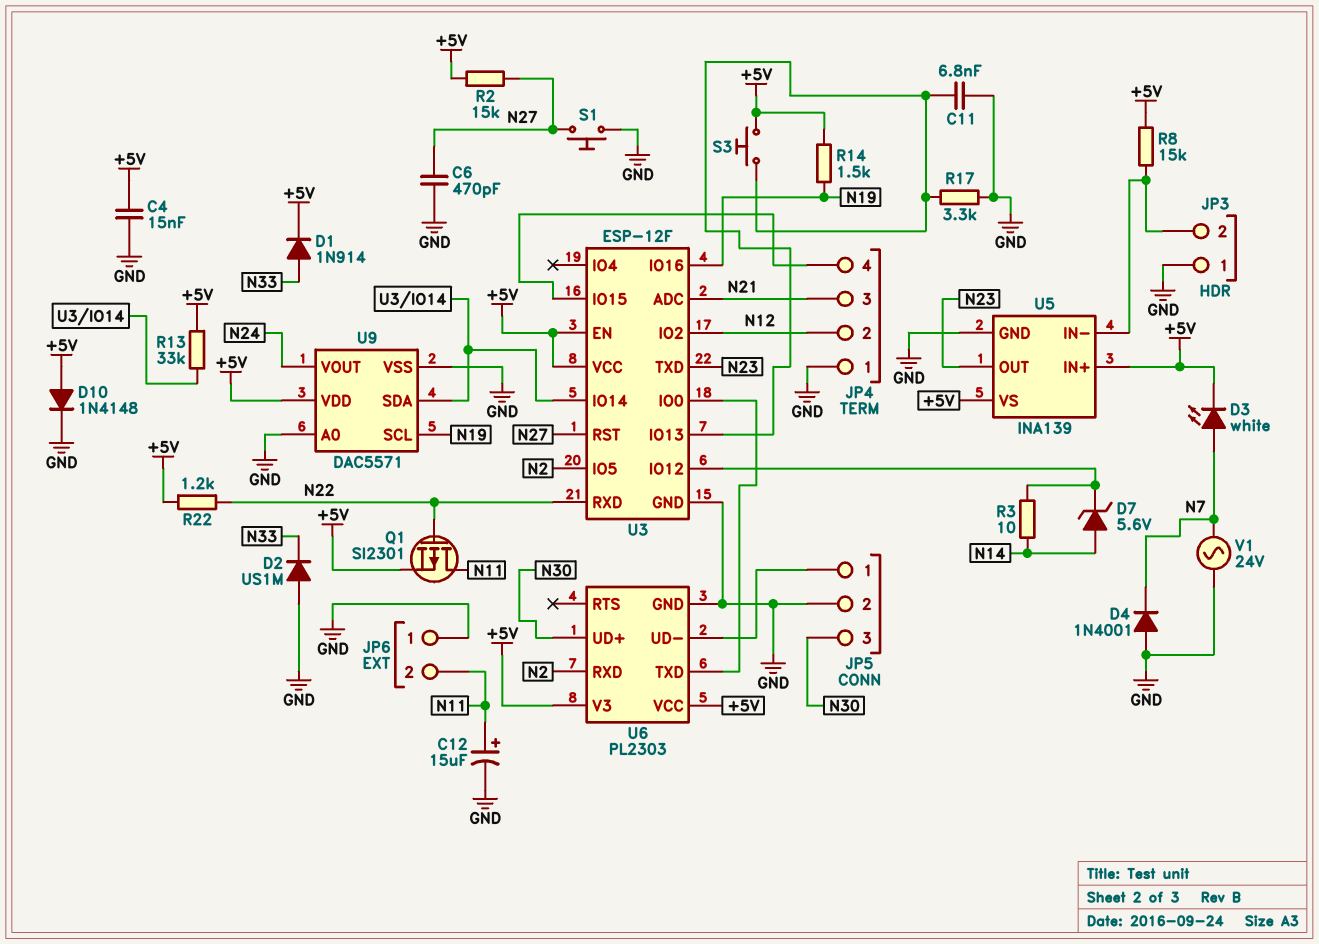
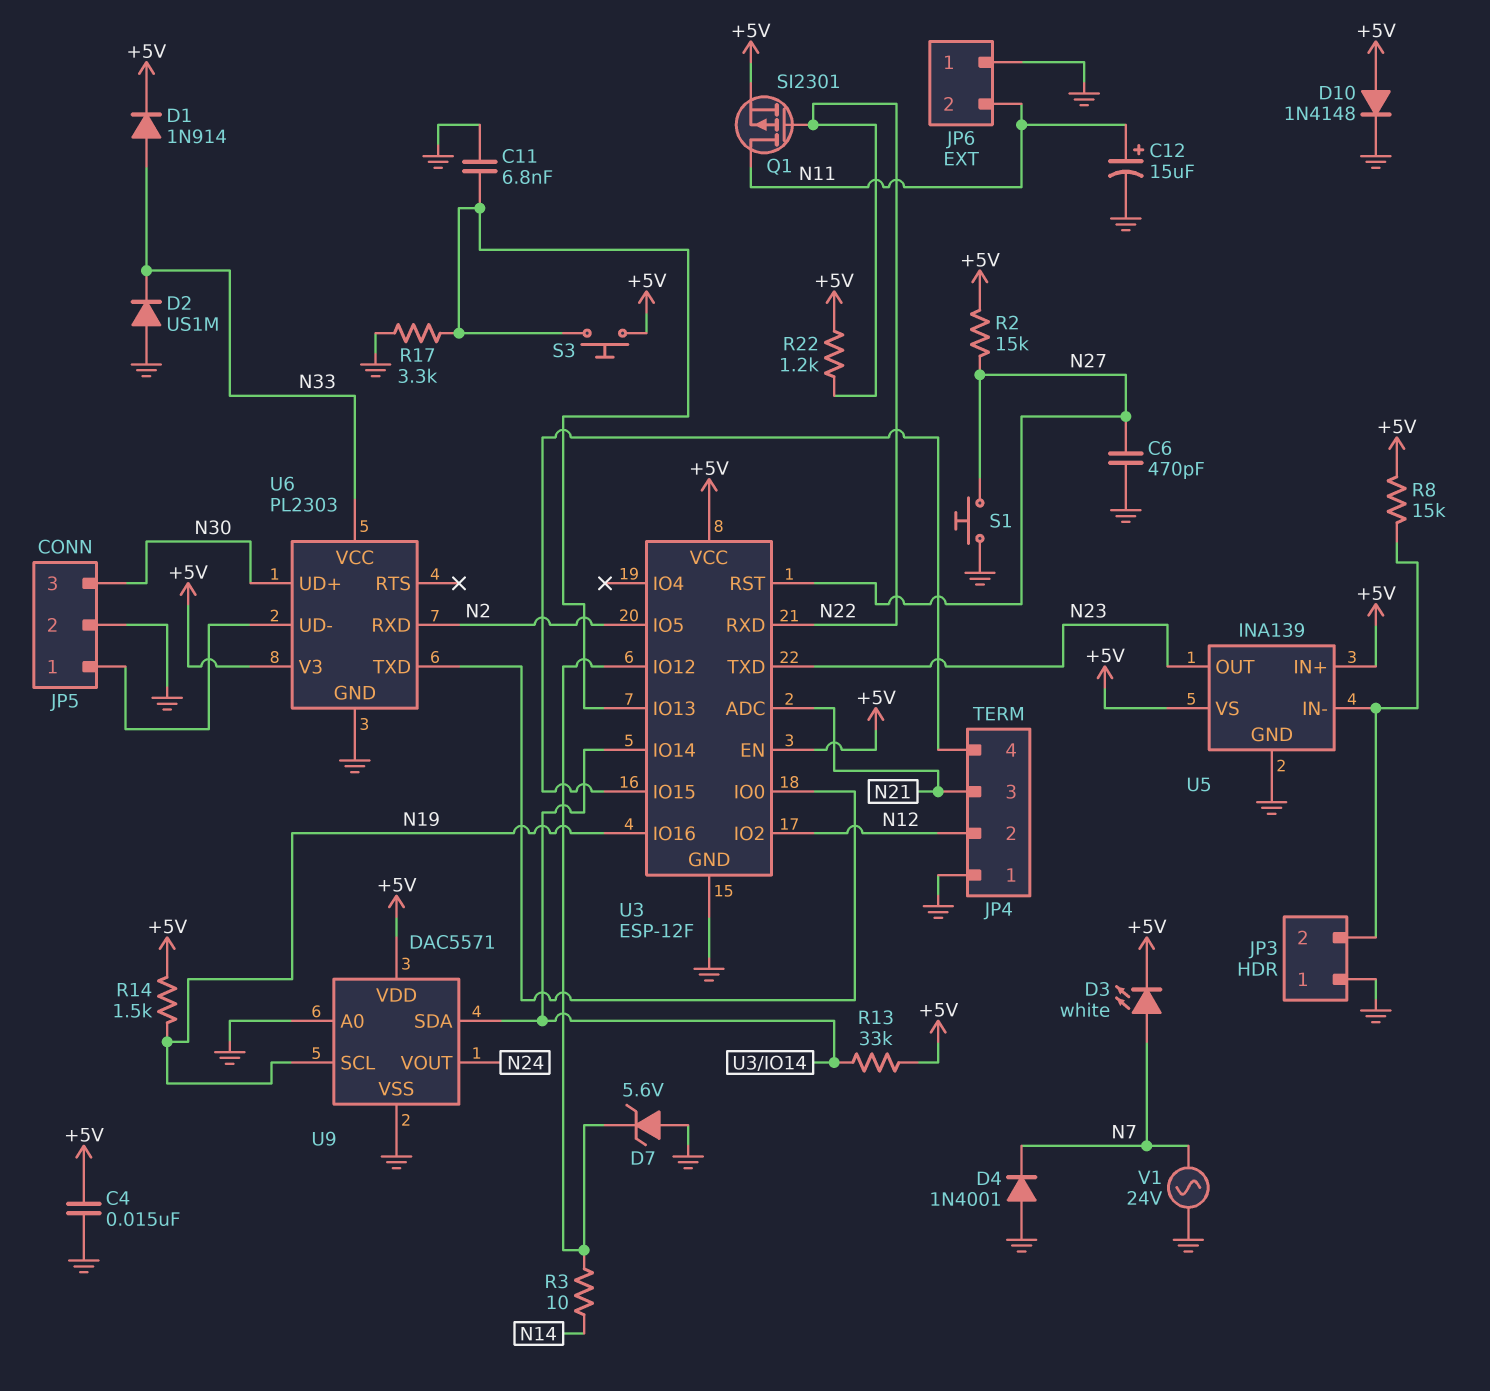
D7: zener 5.6V (A N14, K U3/IO12) -> zener 5.6V (A GND, K U3/IO12)
U6 pin VCC: +5V -> N33

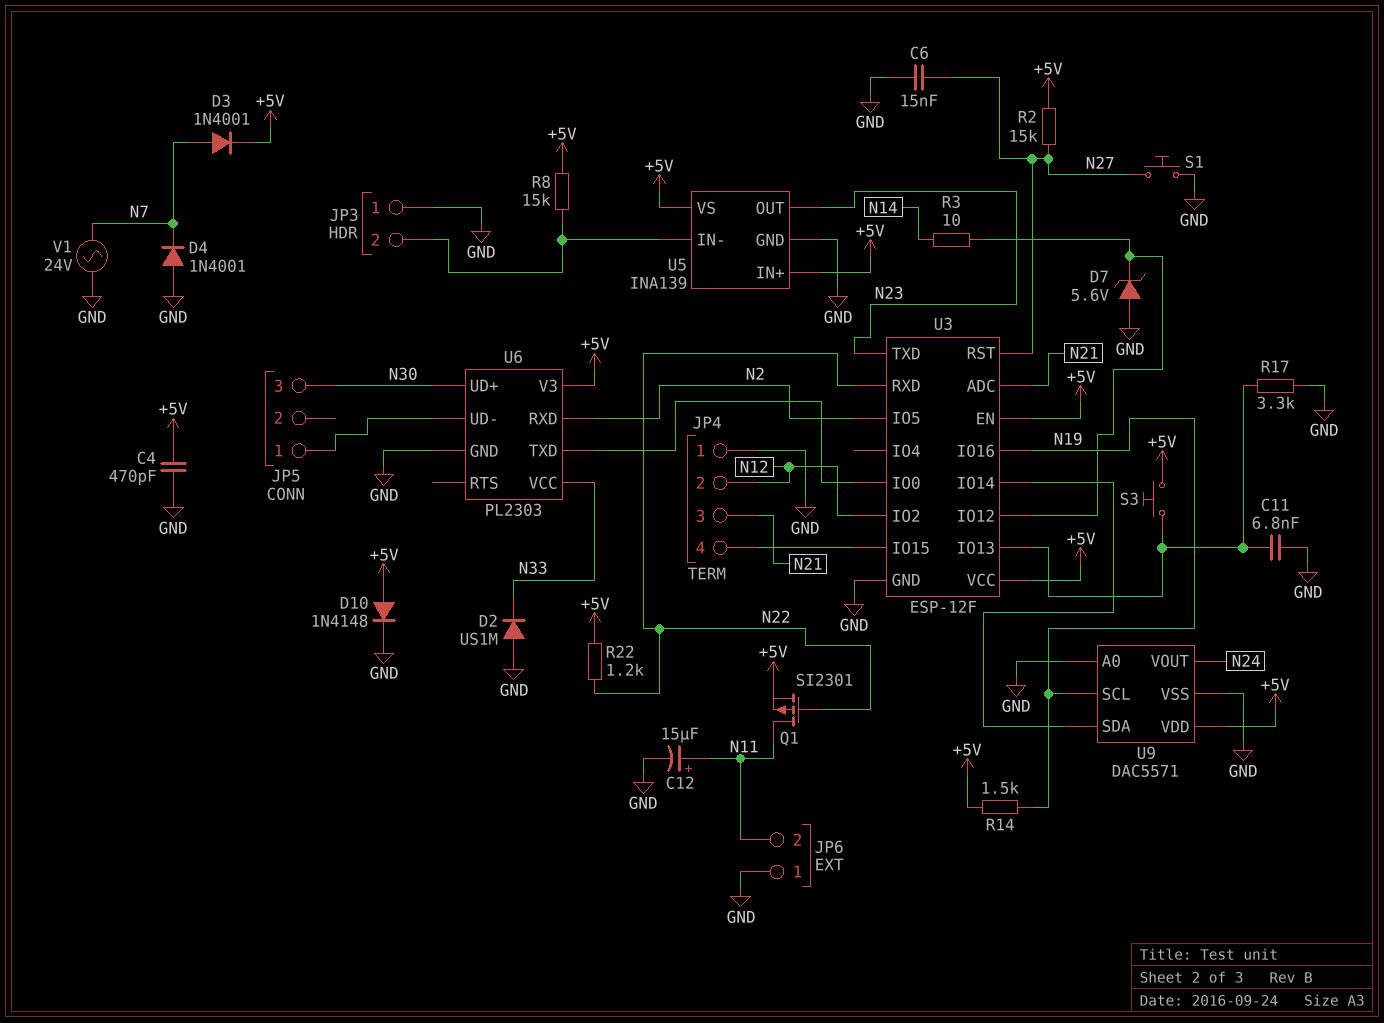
C4: 15nF (+5V, GND) -> 470pF (+5V, GND)
C6: 470pF (GND, N27) -> 15nF (GND, N27)
D1: diode 1N914 (A N33, K +5V) -> none
D3: LED white (A N7, K +5V) -> diode 1N4001 (A N7, K +5V)
JP5 pin 2: GND -> none
R13: 33k (+5V, U3/IO14) -> none

